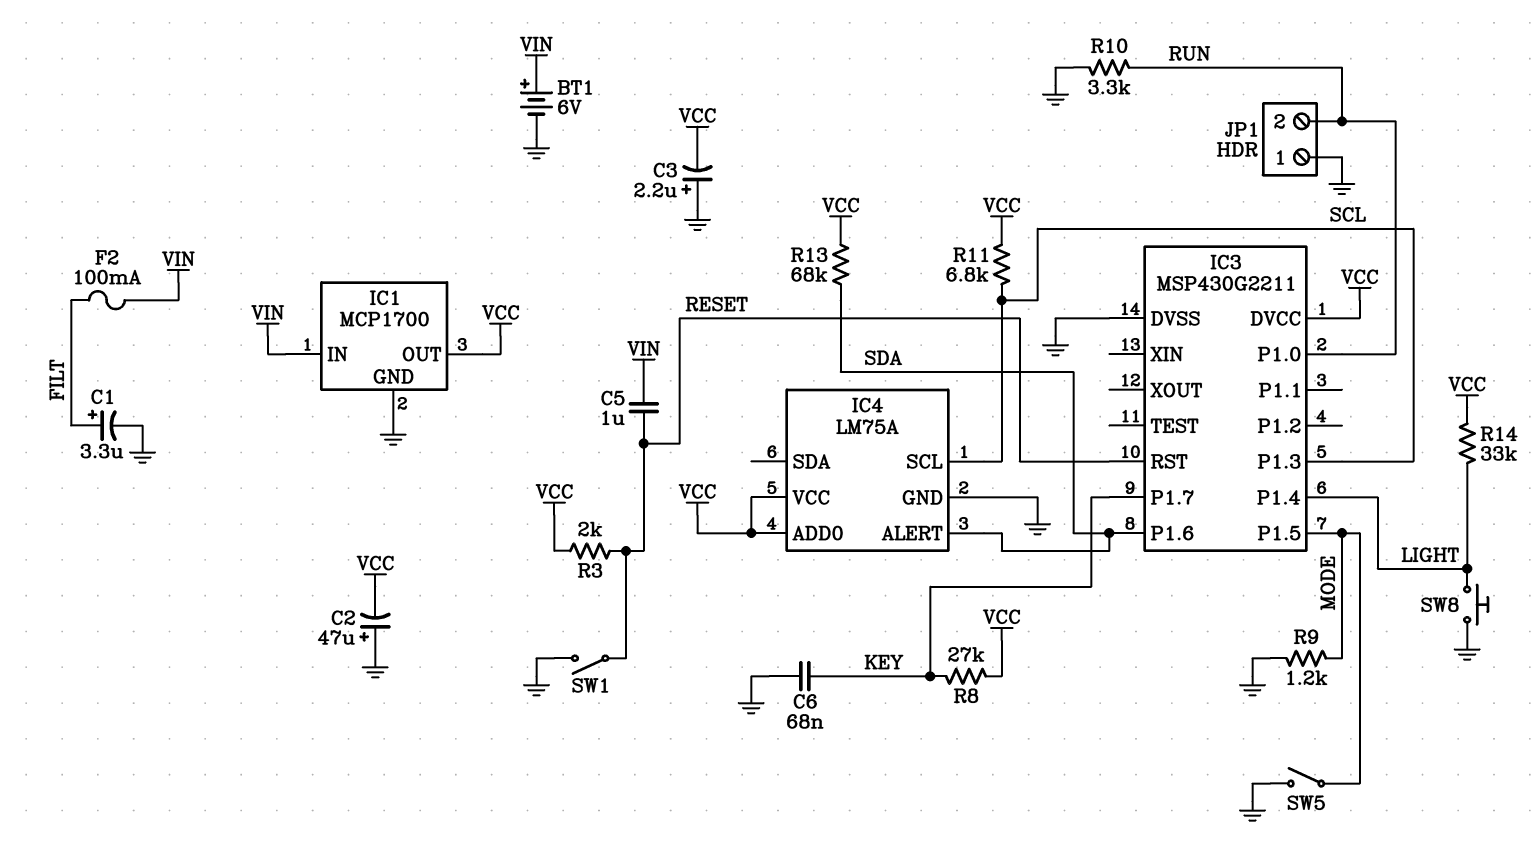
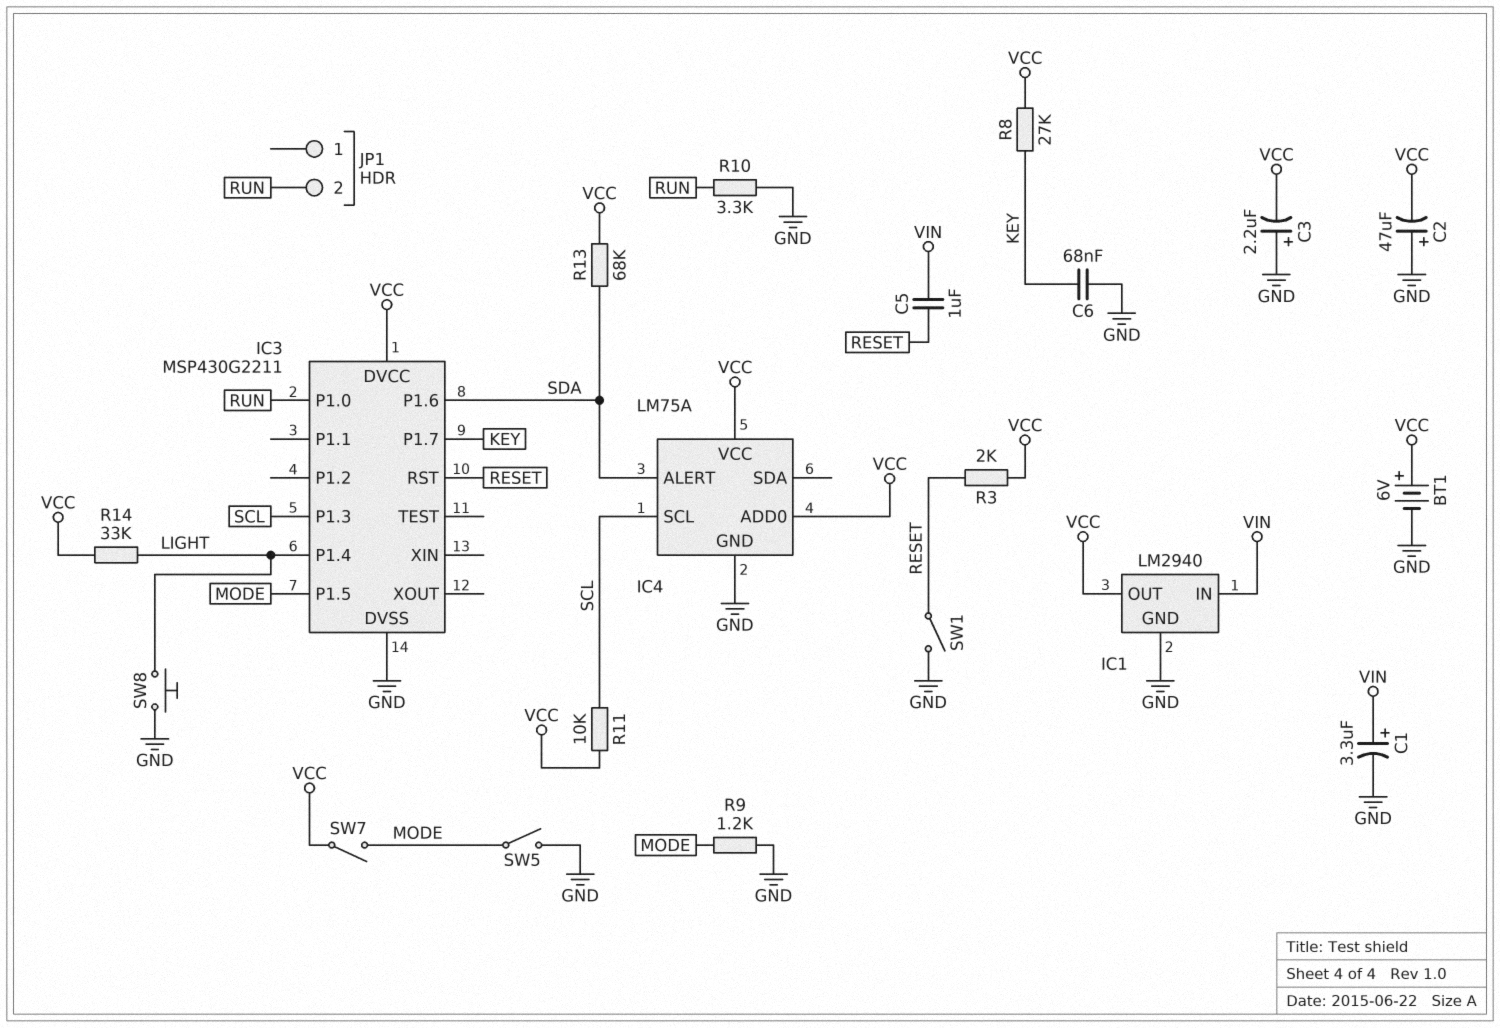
BT1: 6V (plus VIN, minus GND) -> 6V (plus VCC, minus GND)
C1: 3.3uF (plus FILT, minus GND) -> 3.3uF (plus VIN, minus GND)
F2: 100mA (FILT, VIN) -> none
IC1: MCP1700 -> LM2940
JP1 pin 1: GND -> none
R11: 6.8k (SCL, VCC) -> 10k (SCL, VCC)
SW7: none -> switch (MODE, VCC)

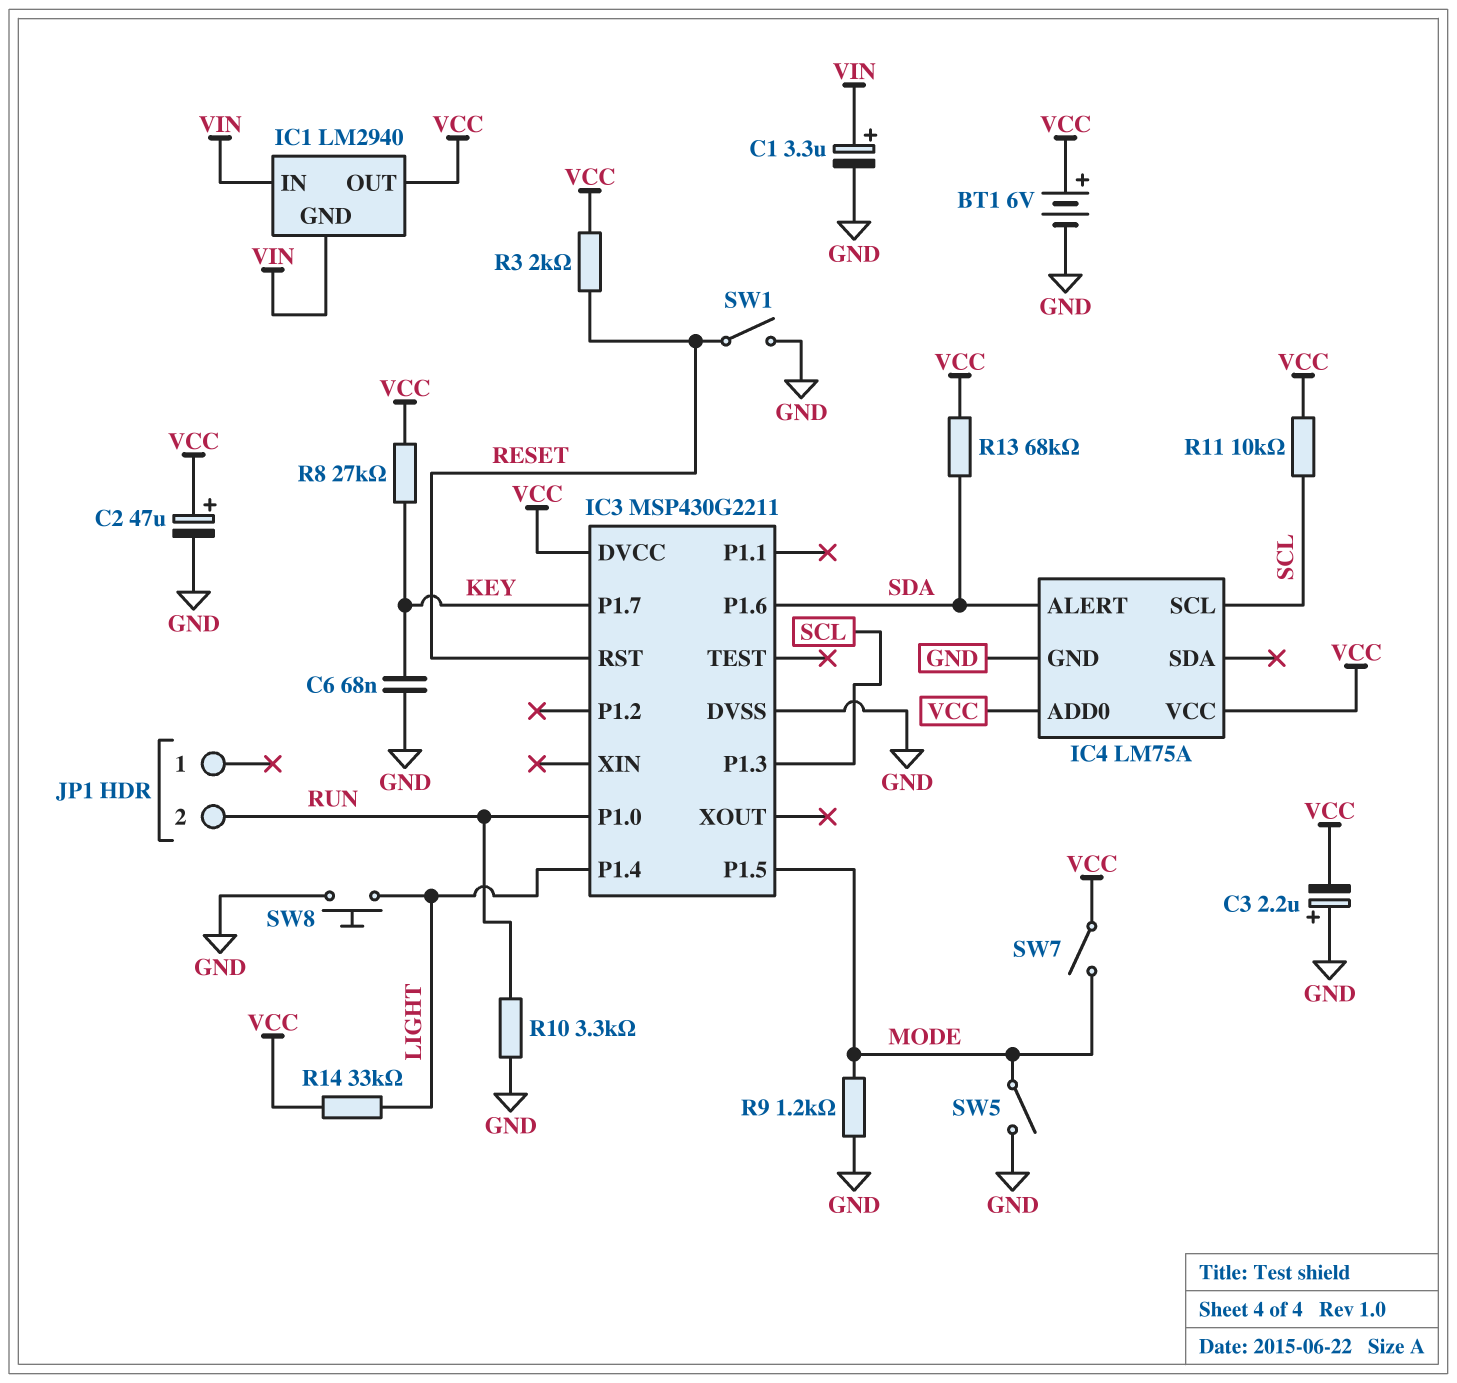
C2: 47uF (plus GND, minus VCC) -> 47uF (plus VCC, minus GND)
C5: 1uF (RESET, VIN) -> none
IC1 pin GND: GND -> VIN

